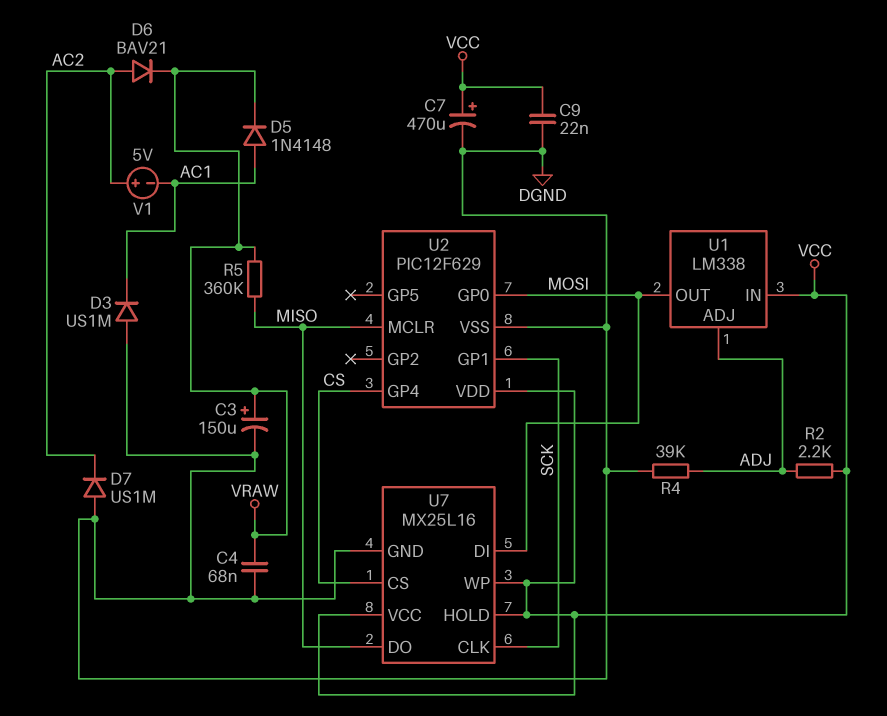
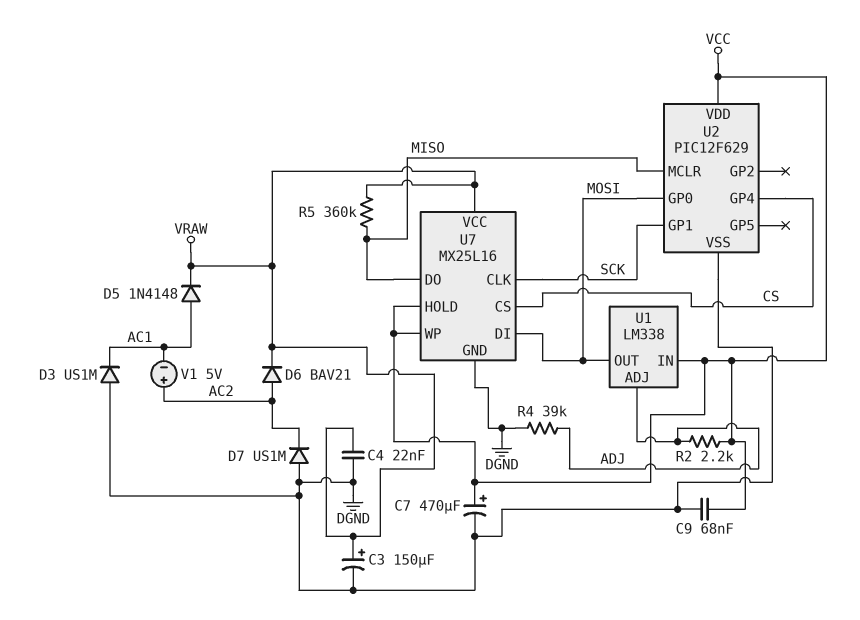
C4: 68nF (DGND, VRAW) -> 22nF (DGND, VRAW)
C9: 22nF (DGND, VCC) -> 68nF (DGND, VCC)
U7 pin VCC: VCC -> VRAW

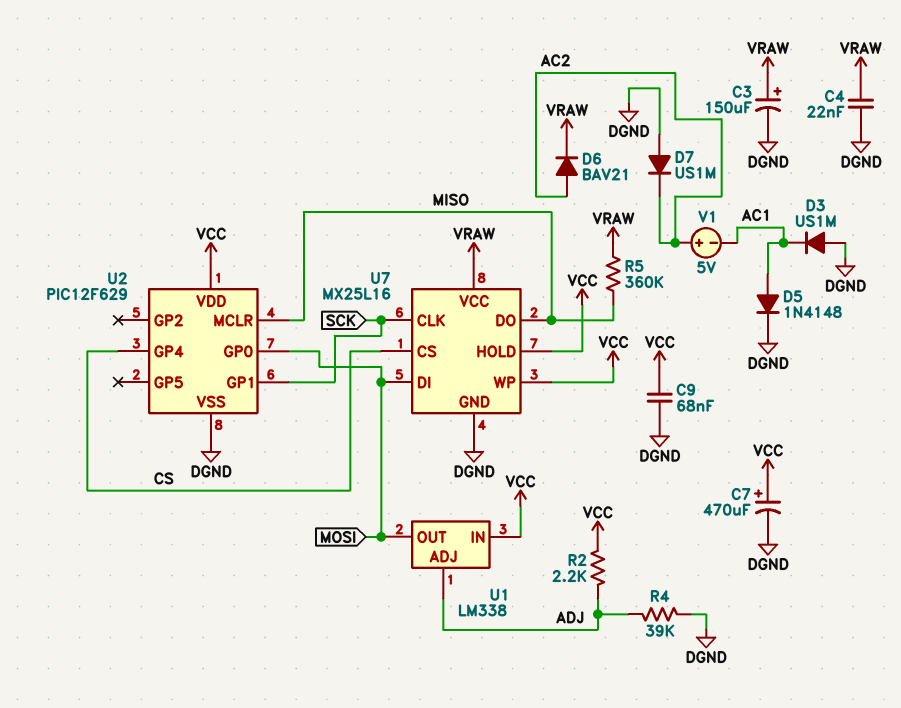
D5: diode 1N4148 (A AC1, K VRAW) -> diode 1N4148 (A AC1, K DGND)

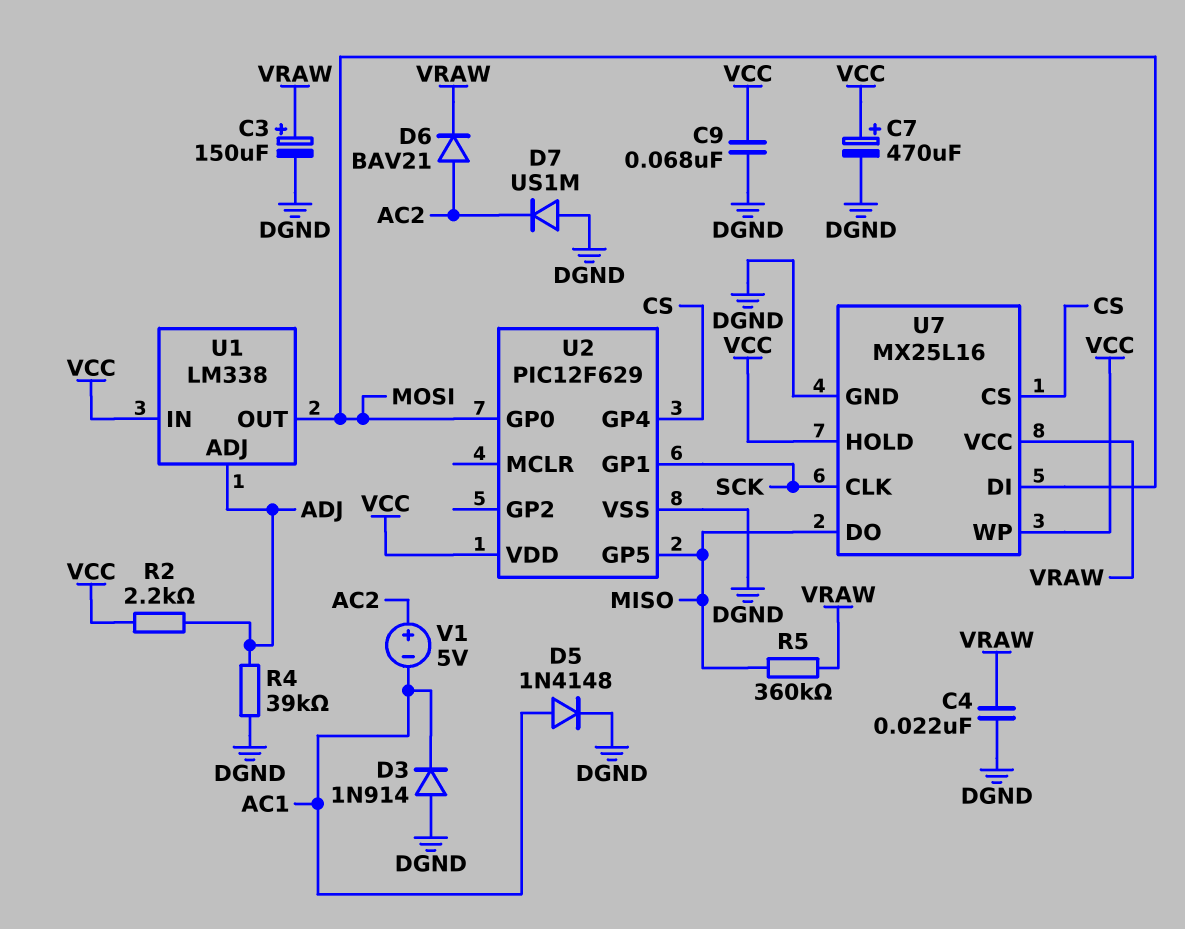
D3: diode US1M (A DGND, K AC1) -> diode 1N914 (A DGND, K AC1)
U2 pin GP5: none -> MISO
U2 pin MCLR: MISO -> none

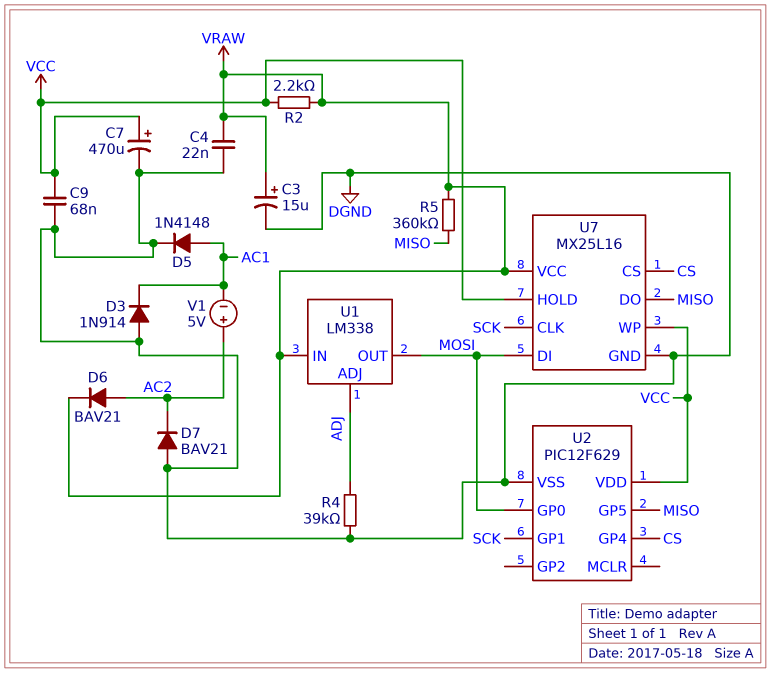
C3: 150uF (plus VRAW, minus DGND) -> 15uF (plus VRAW, minus DGND)
D7: diode US1M (A DGND, K AC2) -> diode BAV21 (A DGND, K AC2)
R2: 2.2k (ADJ, VCC) -> 2.2k (VCC, VRAW)
U1 pin IN: VCC -> VRAW

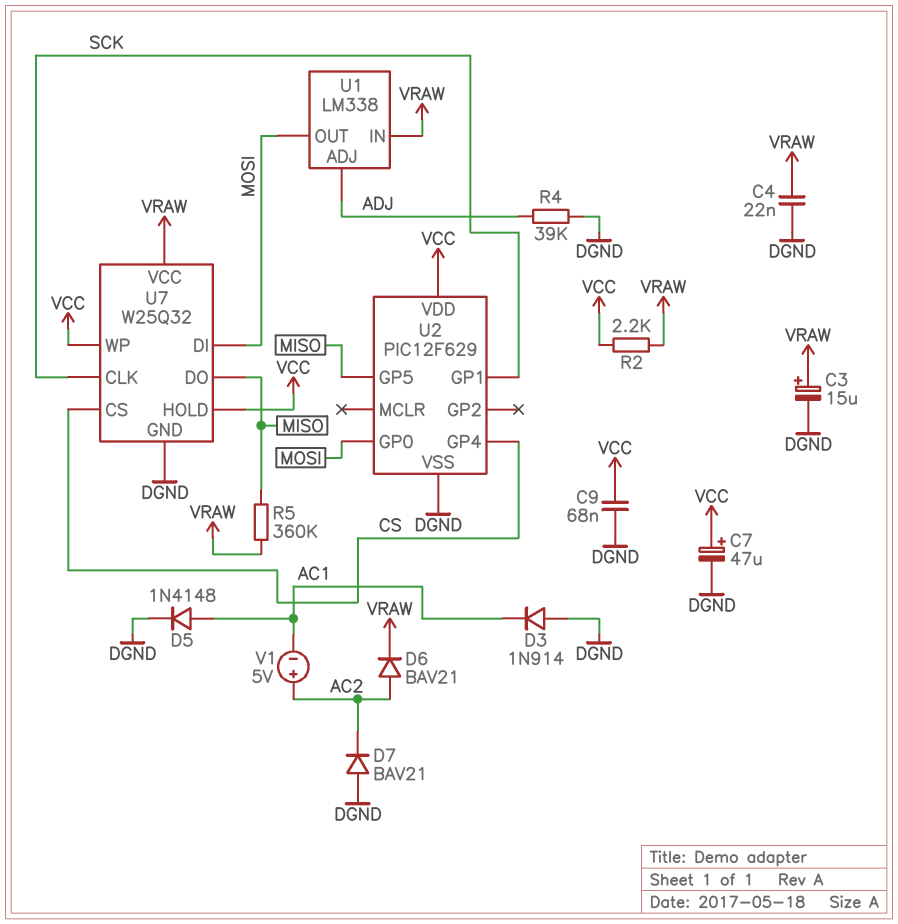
C7: 470uF (plus VCC, minus DGND) -> 47uF (plus VCC, minus DGND)
U7: MX25L16 -> W25Q32

